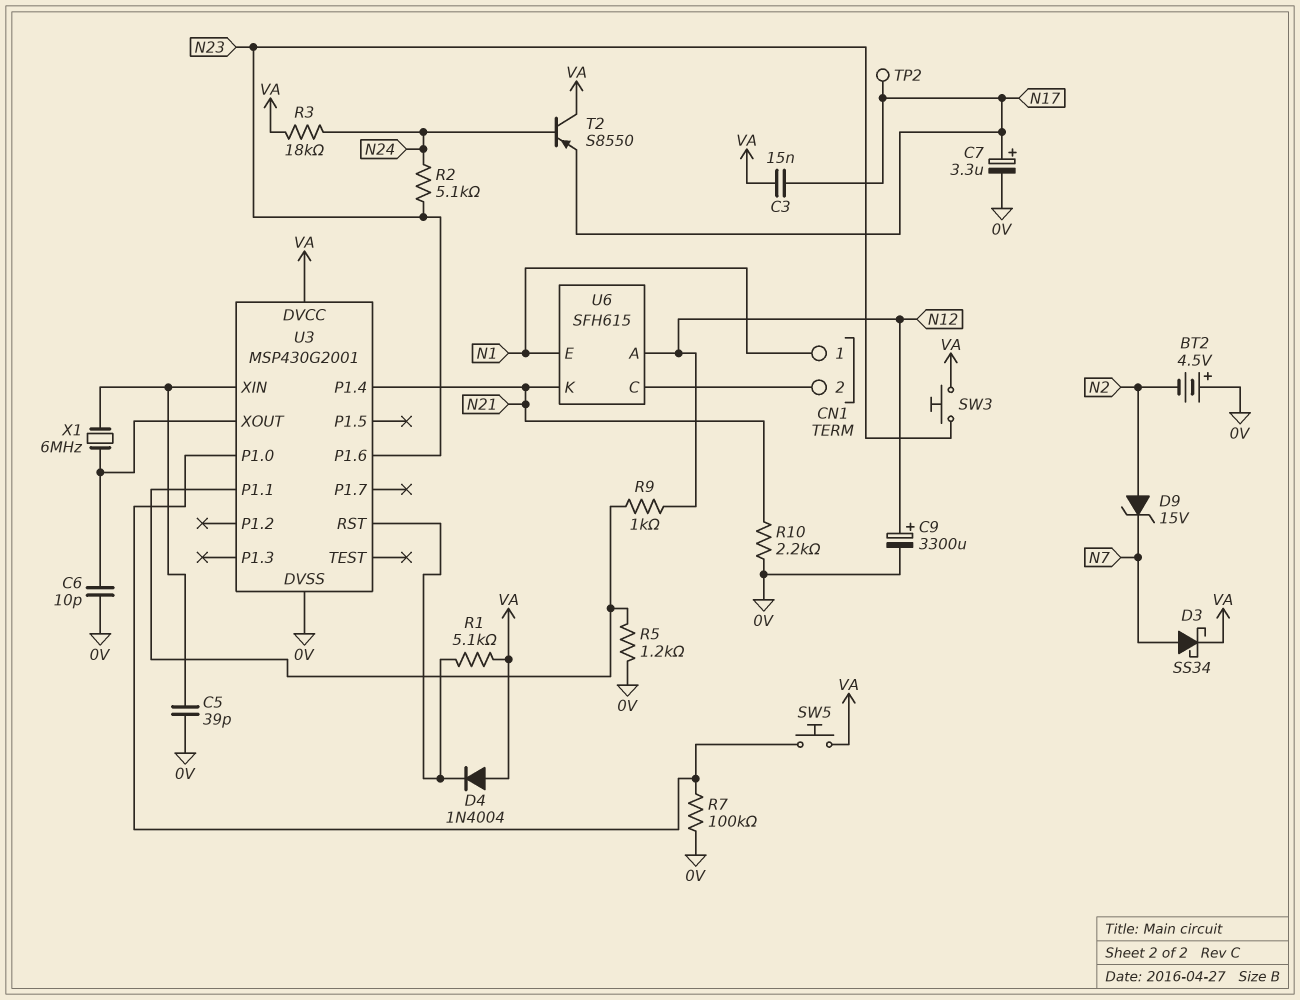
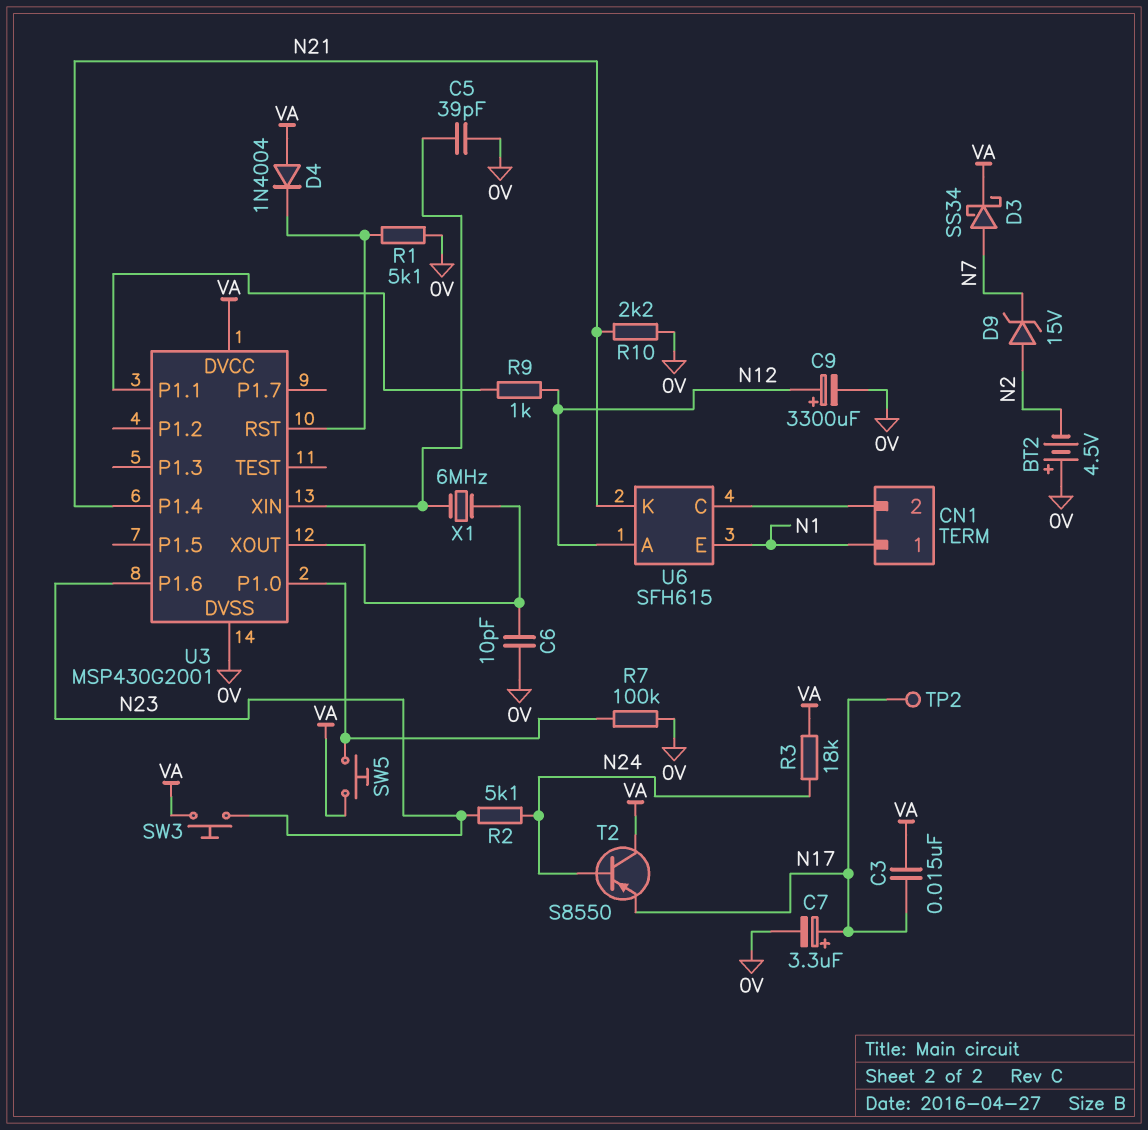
R1: 5.1k (U3/RST, VA) -> 5.1k (0V, U3/RST)
R5: 1.2k (0V, U3/P1.1) -> none

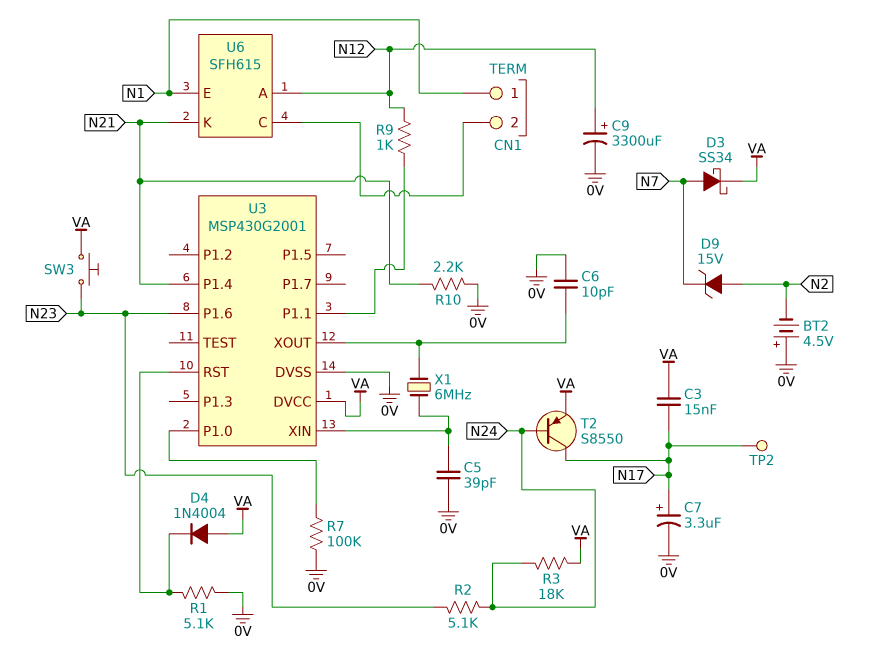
SW5: button (U3/P1.0, VA) -> none
T2: PNP S8550 (B N24, C VA, E N17) -> PNP S8550 (B N24, C N17, E VA)

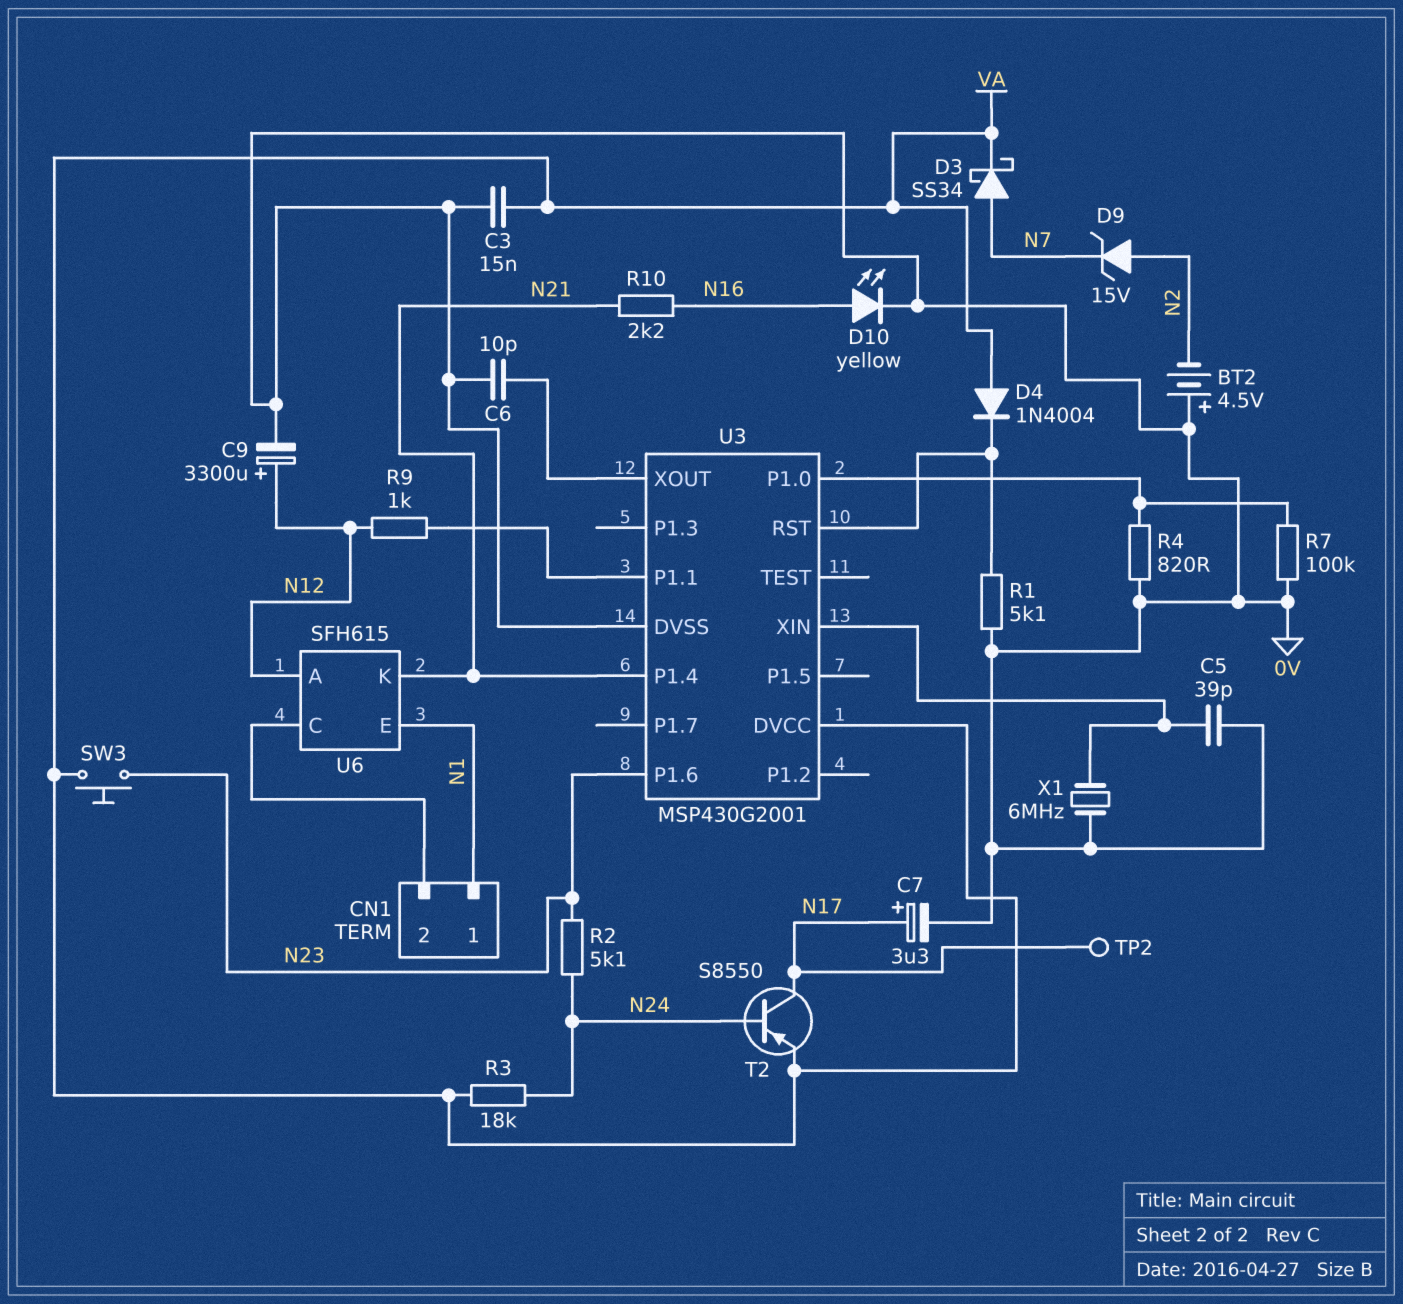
C3: 15nF (N17, VA) -> 15nF (0V, VA)
D10: none -> LED yellow (A N16, K 0V)
R4: none -> 820 (0V, U3/P1.0)
R10: 2.2k (0V, N21) -> 2.2k (N16, N21)
X1: 6MHz (U3/XIN, U3/XOUT) -> 6MHz (0V, U3/XIN)

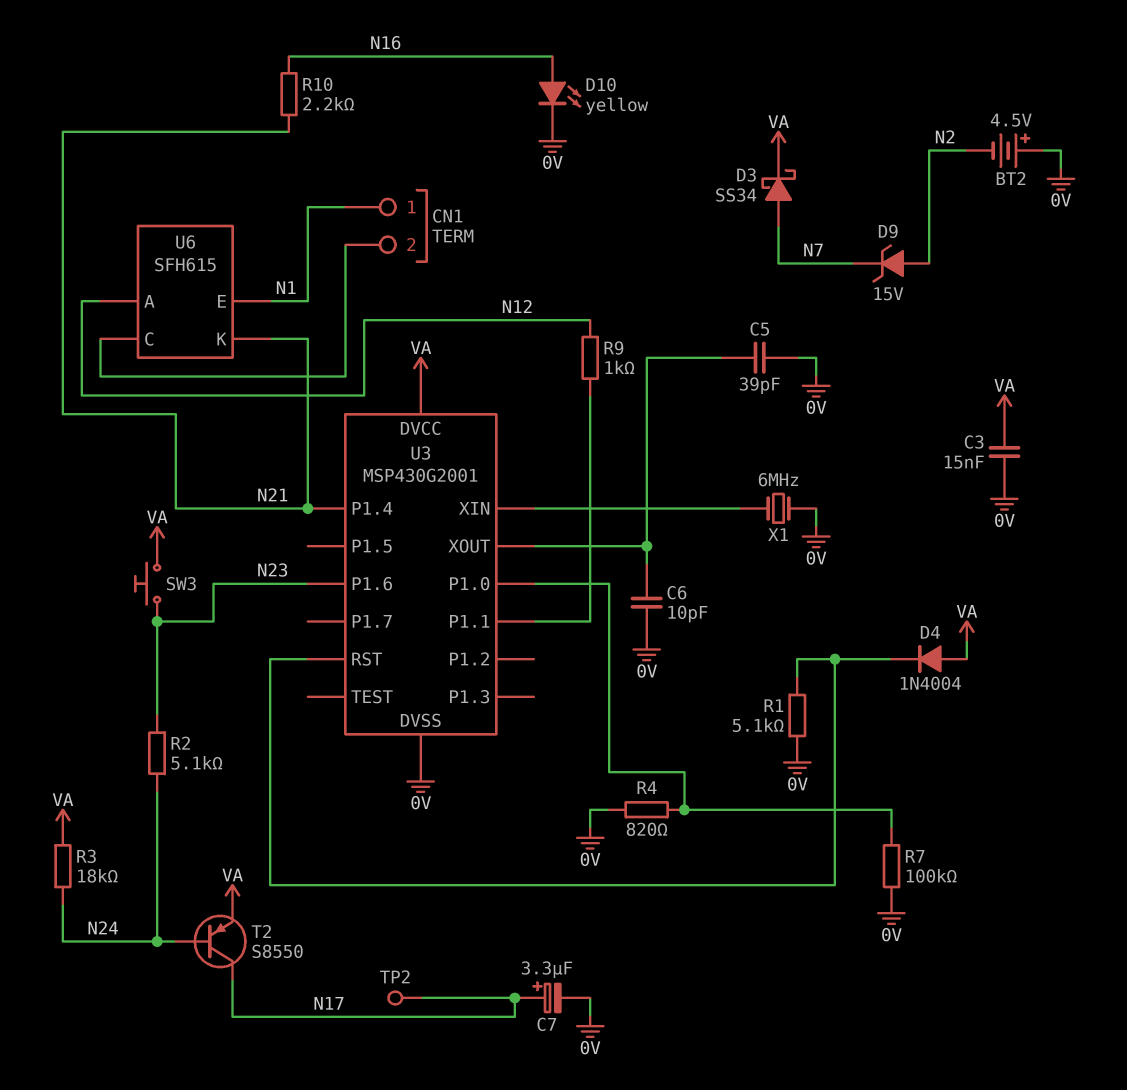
C5: 39pF (0V, U3/XIN) -> 39pF (0V, U3/XOUT)
C9: 3300uF (plus N12, minus 0V) -> none

